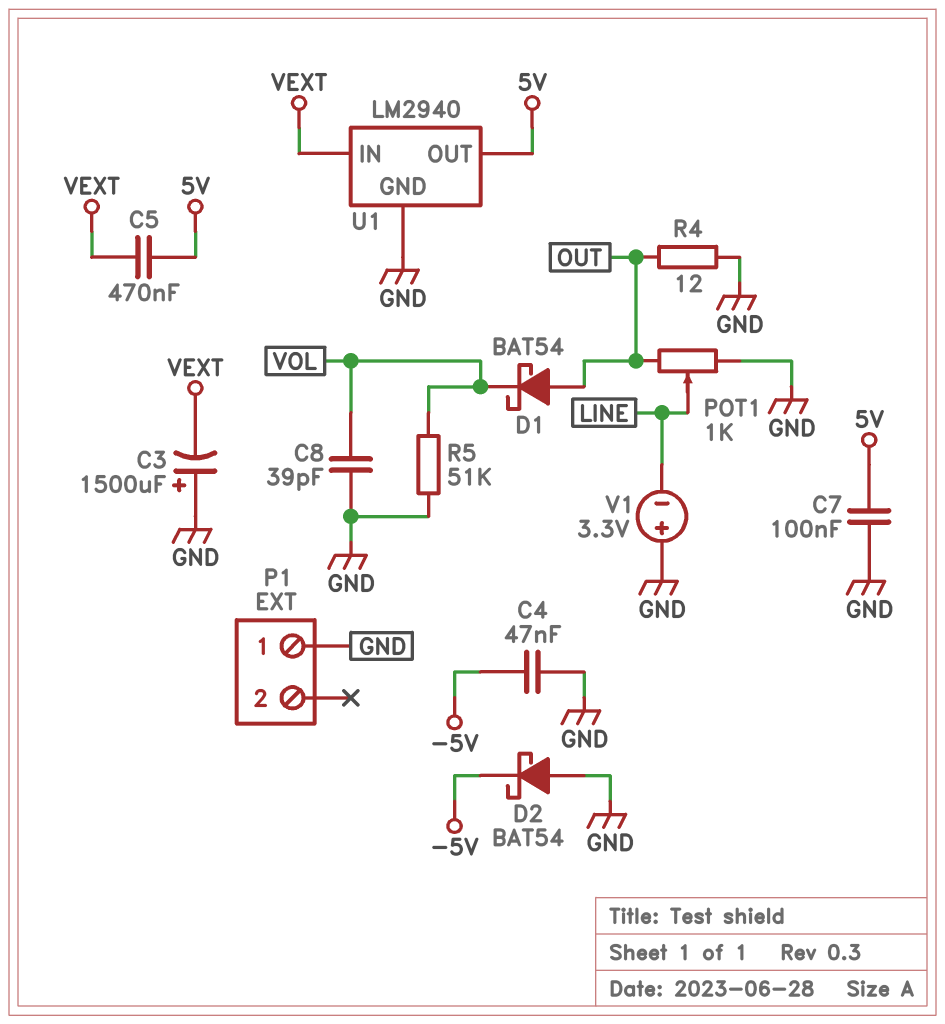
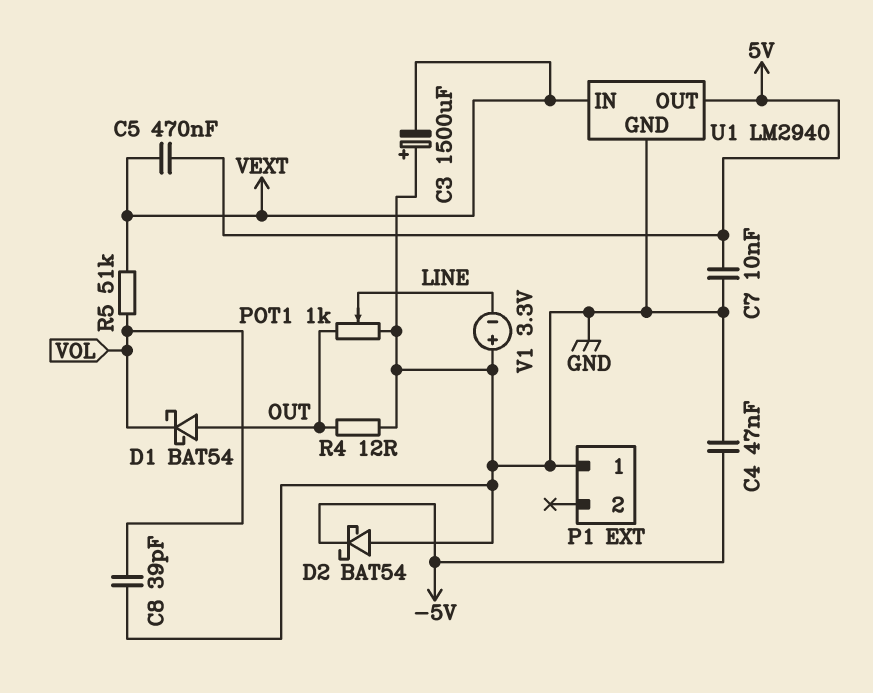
C7: 100nF (5V, GND) -> 10nF (5V, GND)
R5: 51k (GND, VOL) -> 51k (VEXT, VOL)

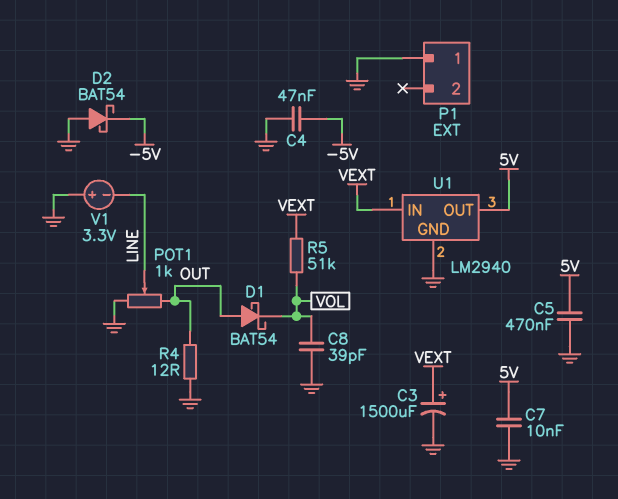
C3: 1500uF (plus GND, minus VEXT) -> 1500uF (plus VEXT, minus GND)
C5: 470nF (5V, VEXT) -> 470nF (5V, GND)

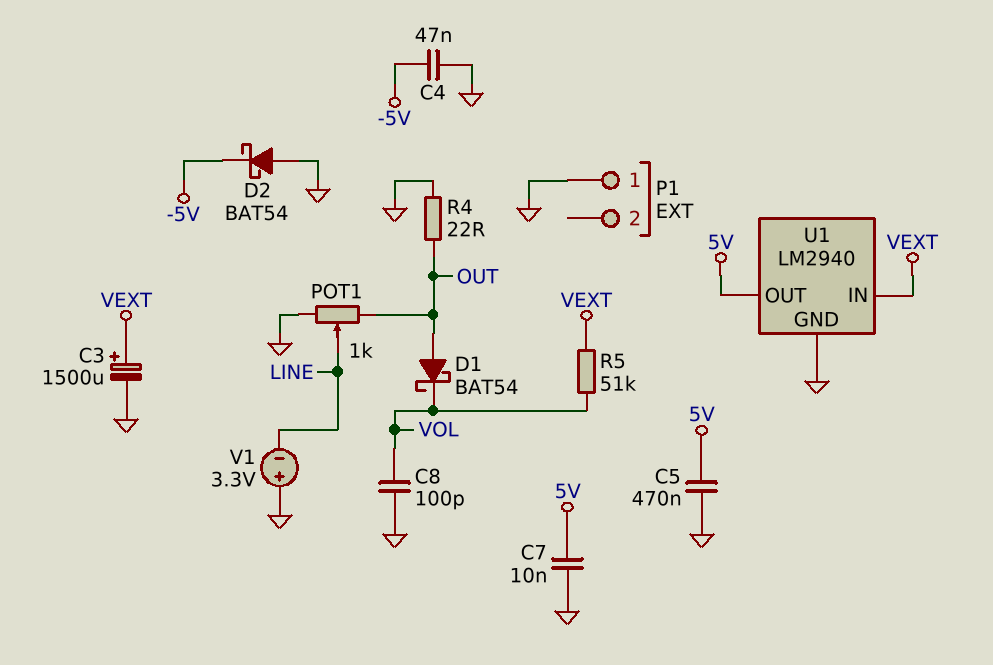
C8: 39pF (GND, VOL) -> 100pF (GND, VOL)
R4: 12 (GND, OUT) -> 22 (GND, OUT)

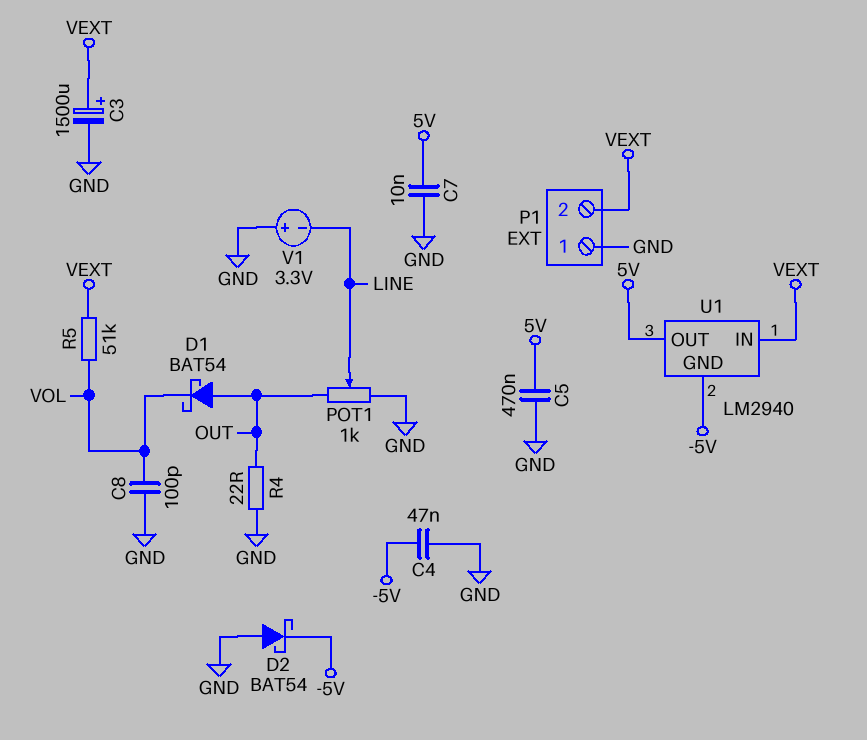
P1 pin 2: none -> VEXT
U1 pin GND: GND -> -5V

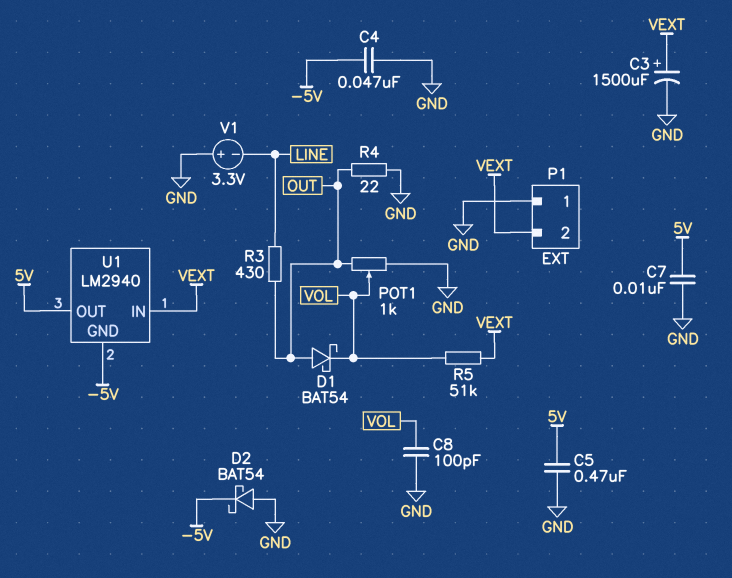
POT1: 1k (GND, OUT, wiper LINE) -> 1k (GND, OUT, wiper VOL)
R3: none -> 430 (LINE, OUT)

